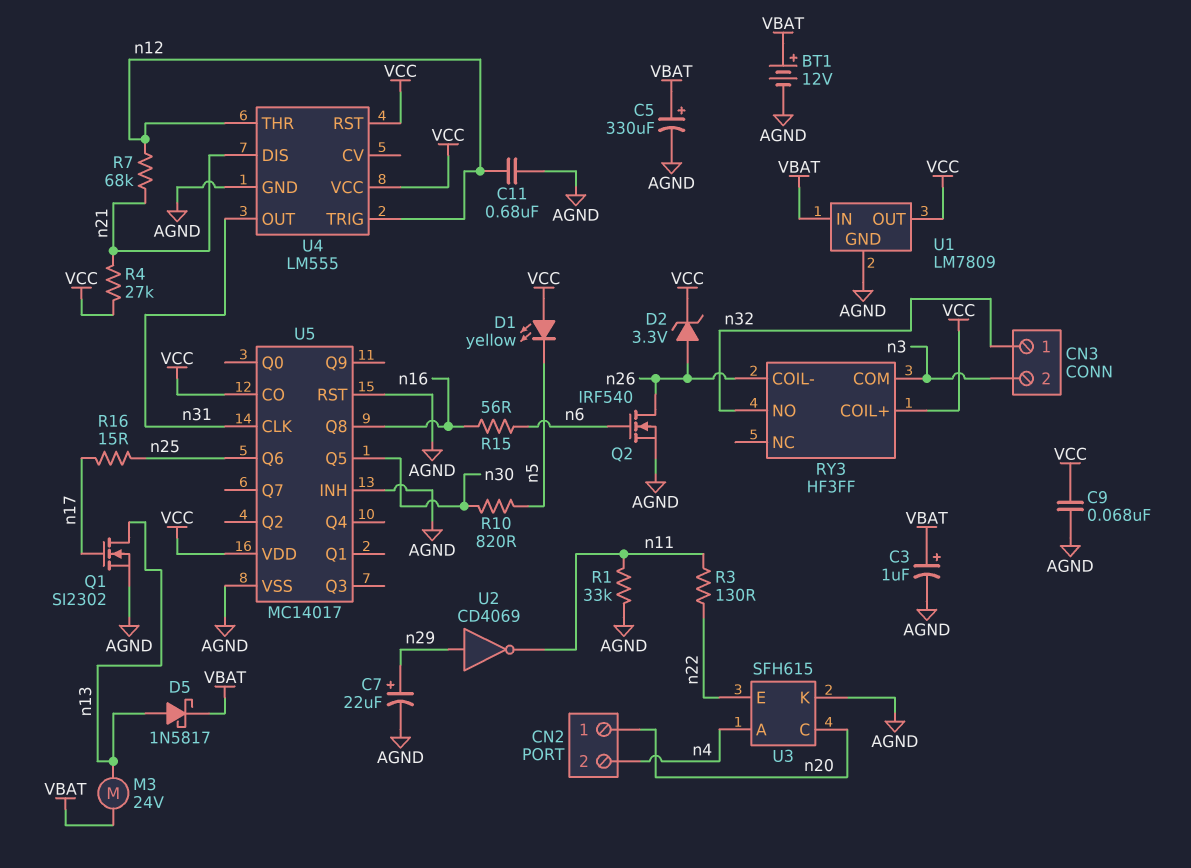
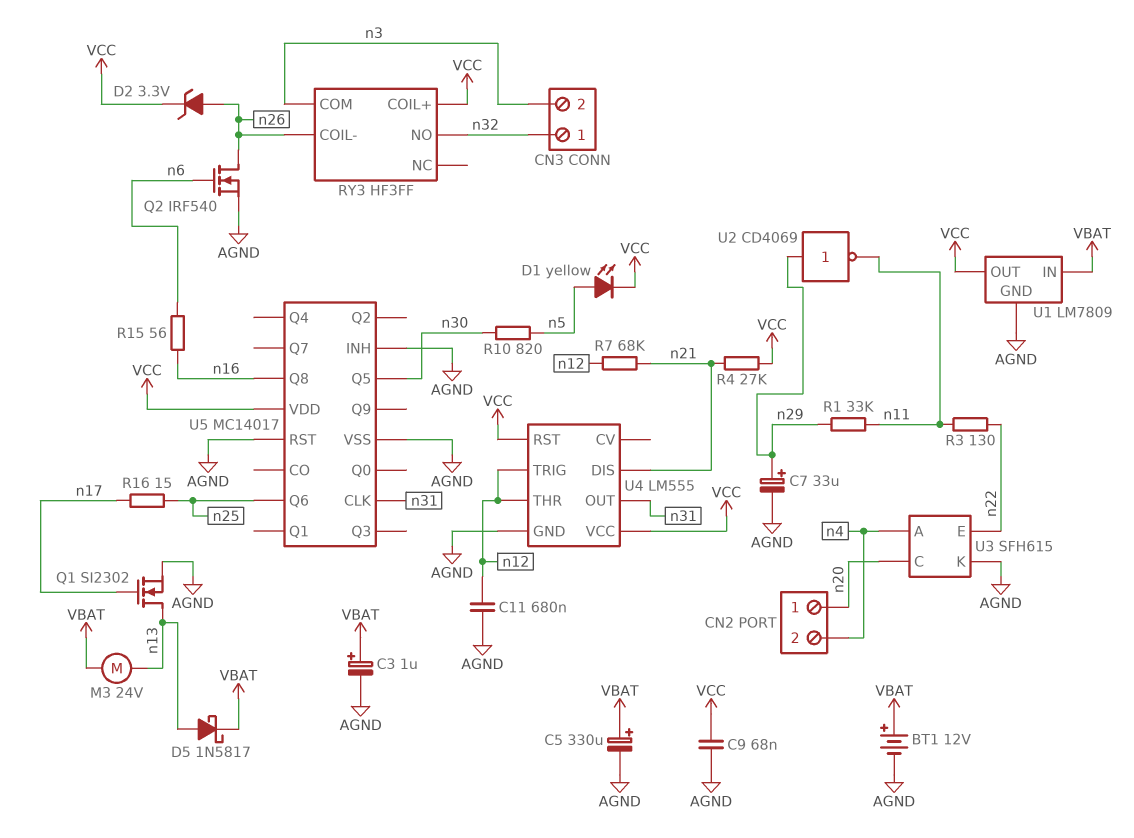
C7: 22uF (plus n29, minus AGND) -> 33uF (plus n29, minus AGND)
D1: LED yellow (A VCC, K n5) -> LED yellow (A n5, K VCC)
R1: 33k (AGND, n11) -> 33k (n11, n29)
U5 pin CO: VCC -> none

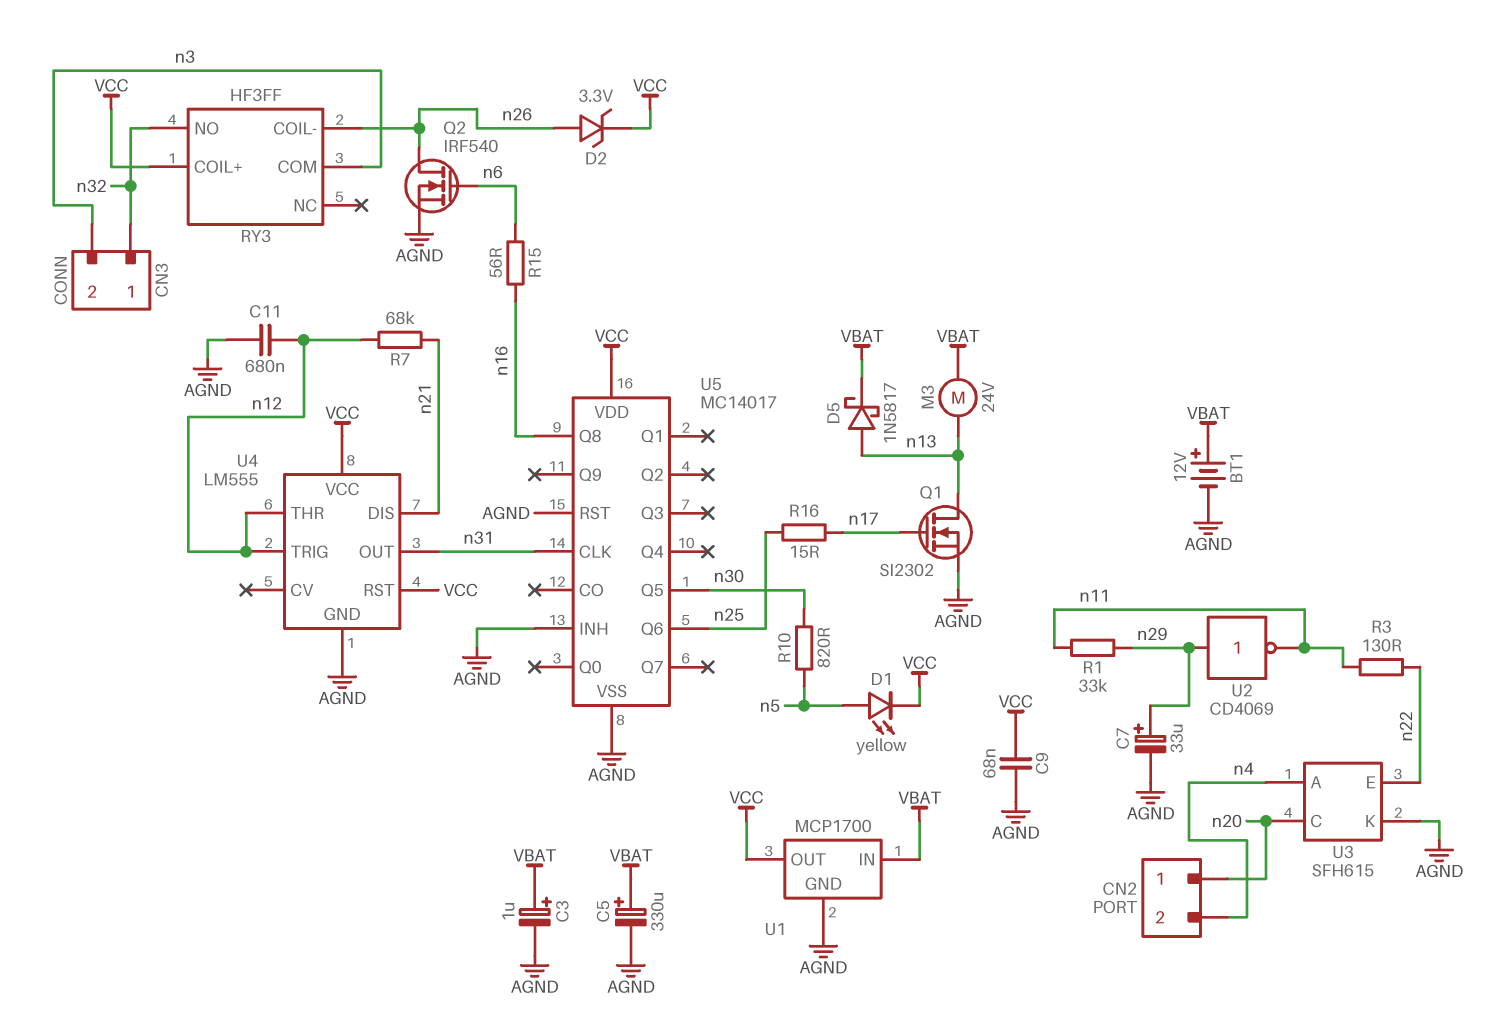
R4: 27k (VCC, n21) -> none
U1: LM7809 -> MCP1700

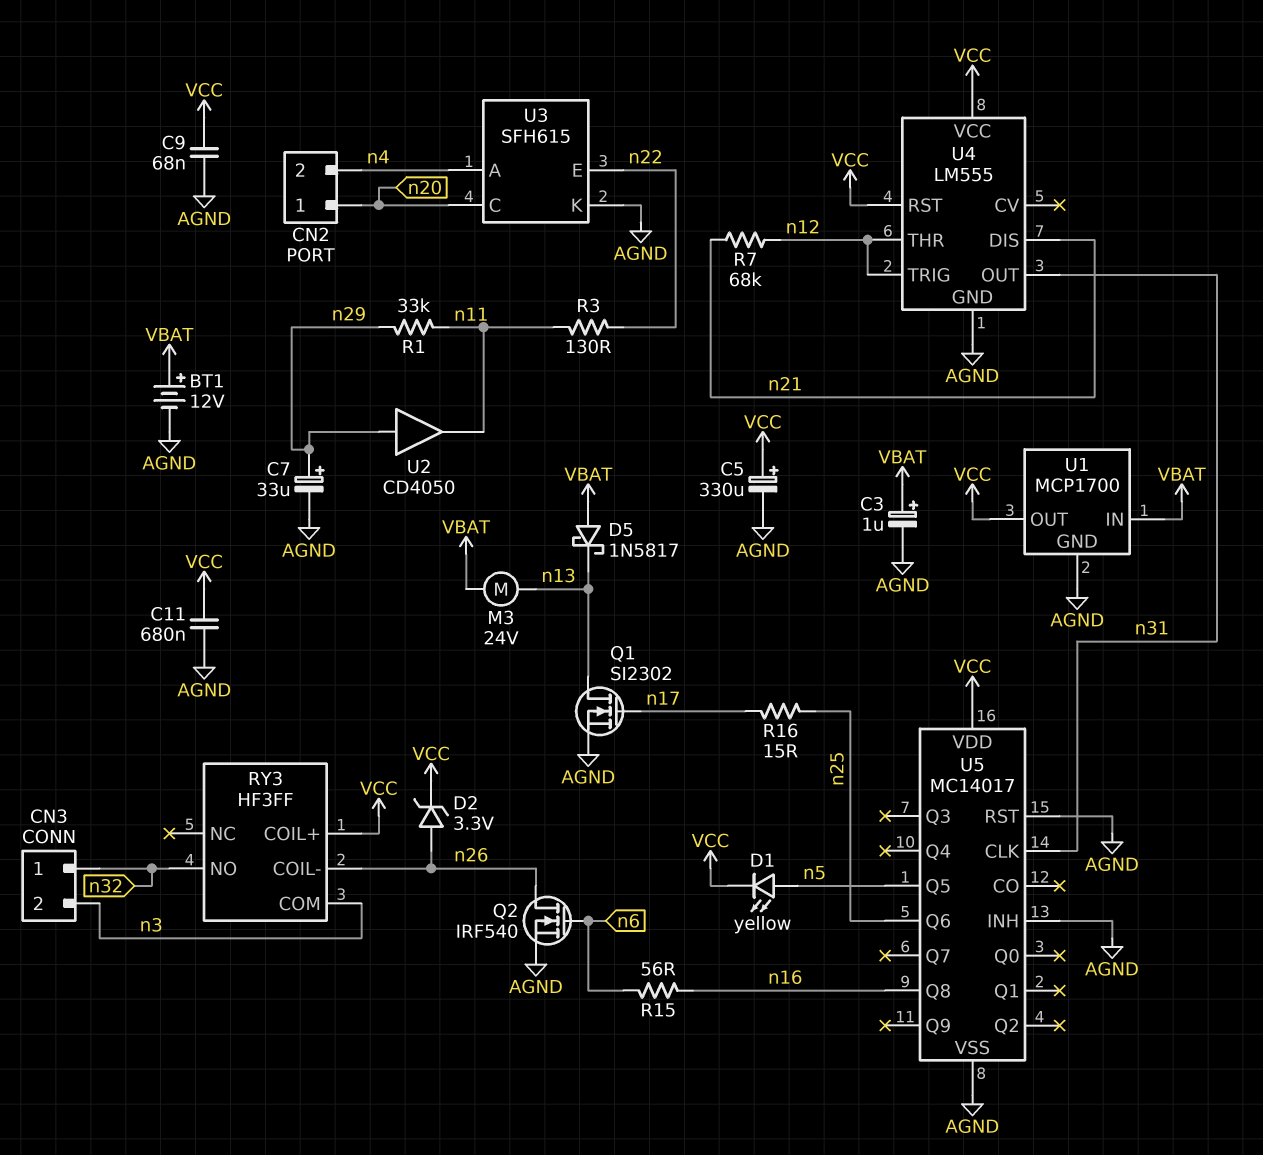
C5: 330uF (plus VBAT, minus AGND) -> 330uF (plus VCC, minus AGND)
C11: 680nF (AGND, n12) -> 680nF (AGND, VCC)
D5: schottky 1N5817 (A n13, K VBAT) -> schottky 1N5817 (A VBAT, K n13)
R10: 820 (n5, n30) -> none
U2: NOT CD4069 (in n29, out n11) -> buffer CD4050 (in n29, out n11)
U5 pin Q5: n30 -> n5

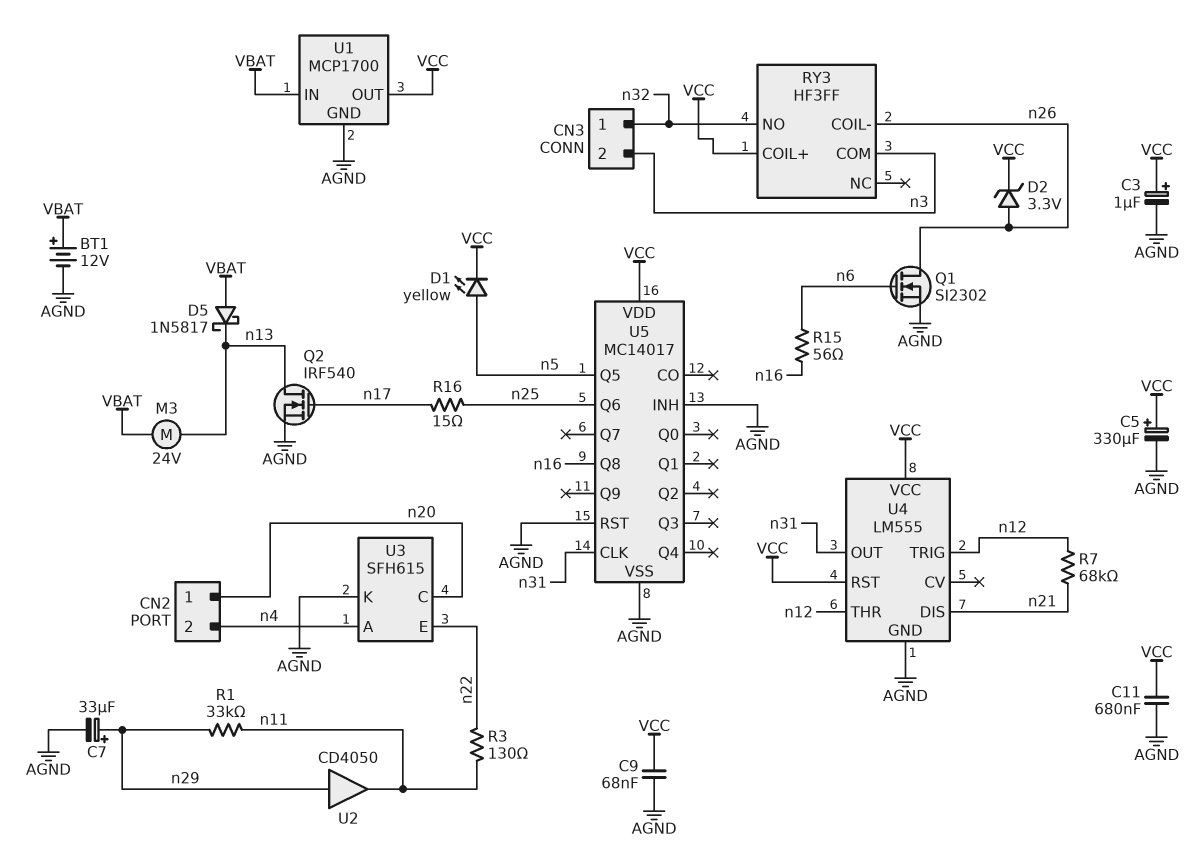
C3: 1uF (plus VBAT, minus AGND) -> 1uF (plus VCC, minus AGND)
Q1: NMOS SI2302 (G n17, D n13, S AGND) -> NMOS SI2302 (G n6, D n26, S AGND)
Q2: NMOS IRF540 (G n6, D n26, S AGND) -> NMOS IRF540 (G n17, D n13, S AGND)

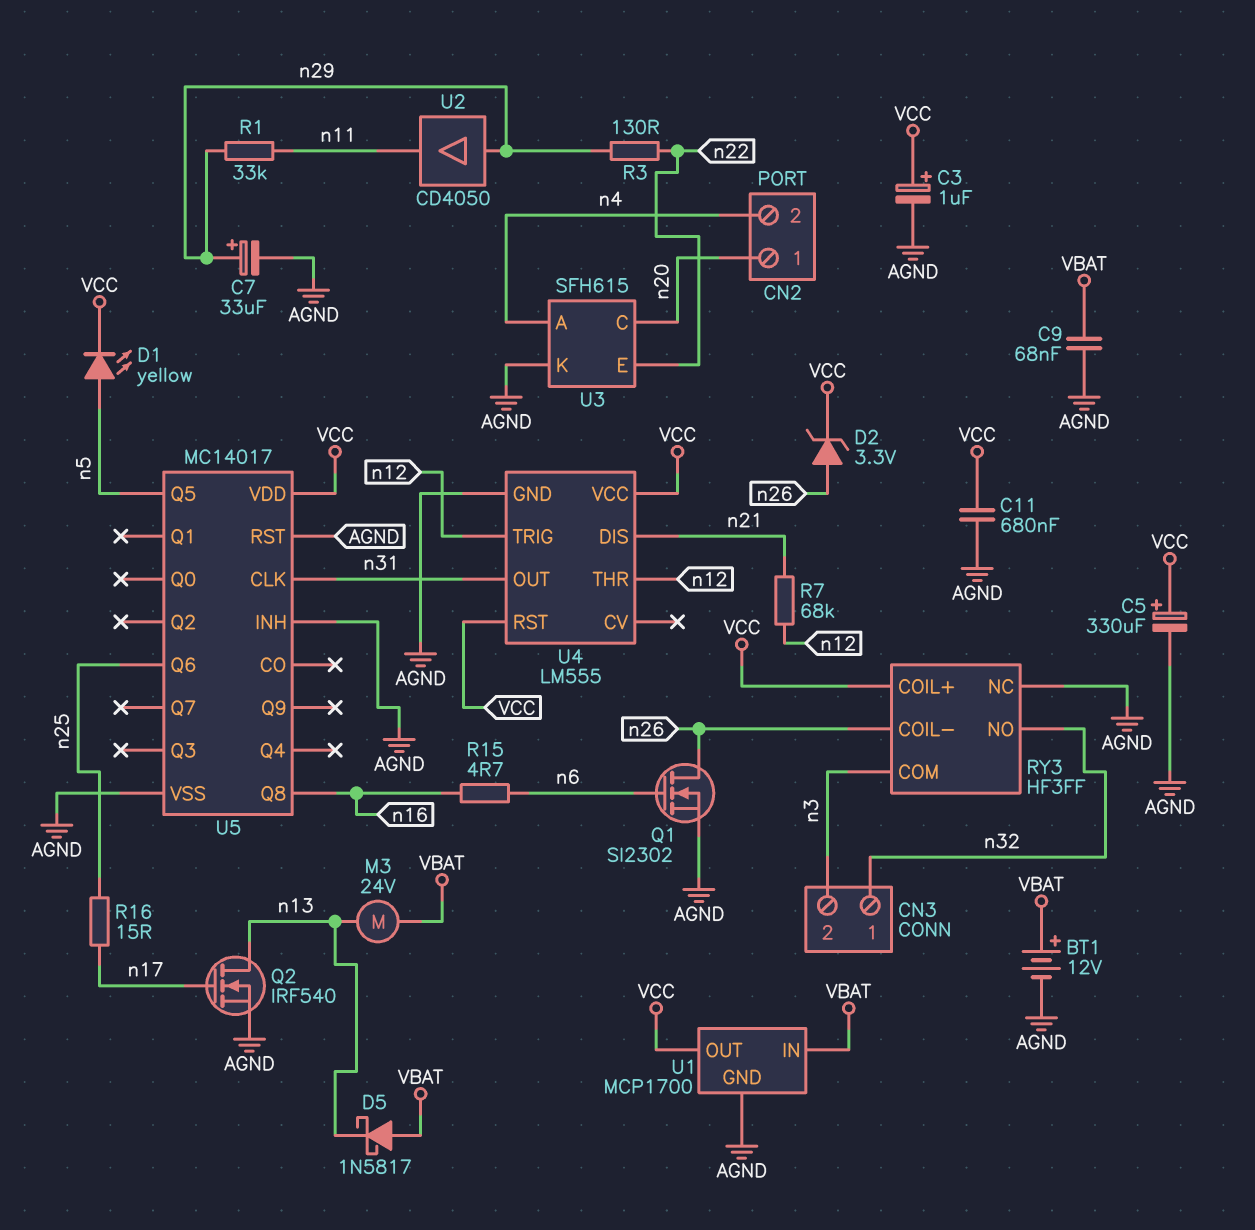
C9: 68nF (AGND, VCC) -> 68nF (AGND, VBAT)
R3: 130 (n11, n22) -> 130 (n22, n29)
R15: 56 (n6, n16) -> 4.7 (n6, n16)
RY3 pin NC: none -> AGND

